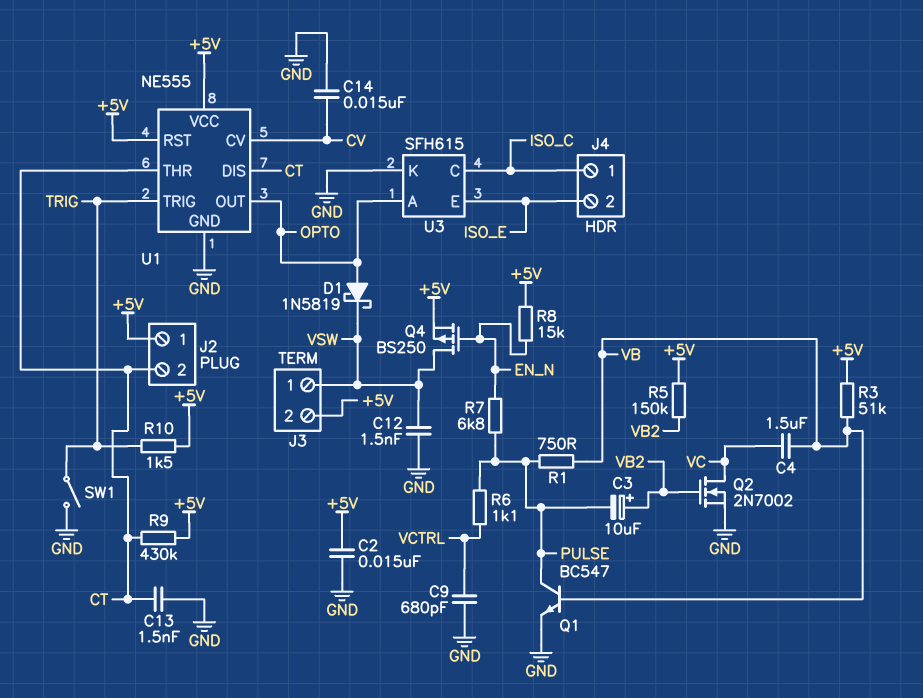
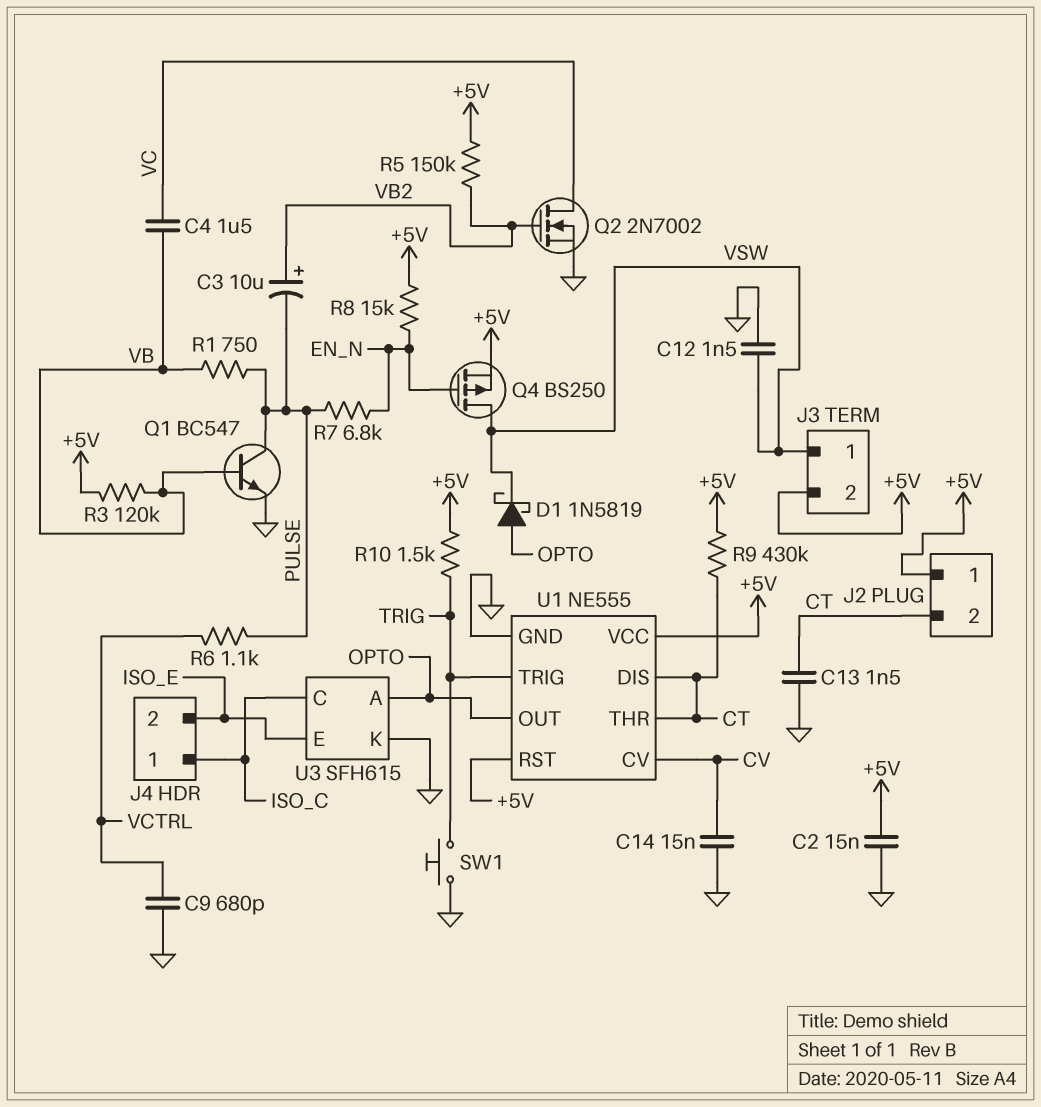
R3: 51k (+5V, VB) -> 120k (+5V, VB)
SW1: switch (GND, TRIG) -> button (GND, TRIG)

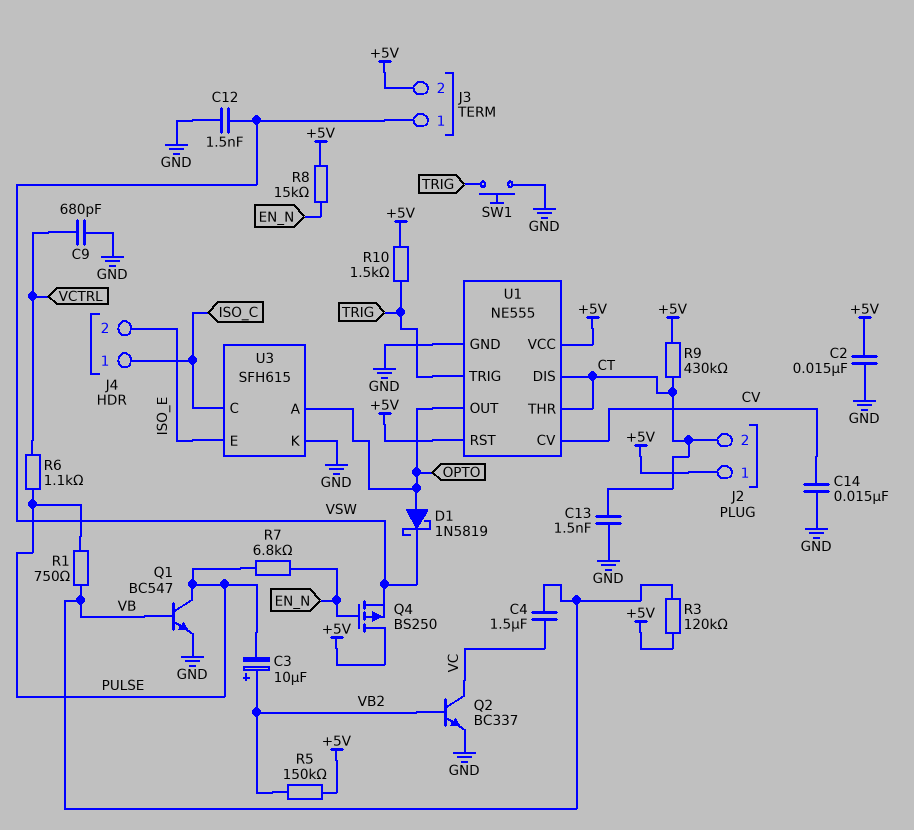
Q2: NMOS 2N7002 (G VB2, D VC, S GND) -> NPN BC337 (B VB2, C VC, E GND)
Q4: PMOS BS250 (G EN_N, D VSW, S +5V) -> PMOS BS250 (G EN_N, D +5V, S VSW)

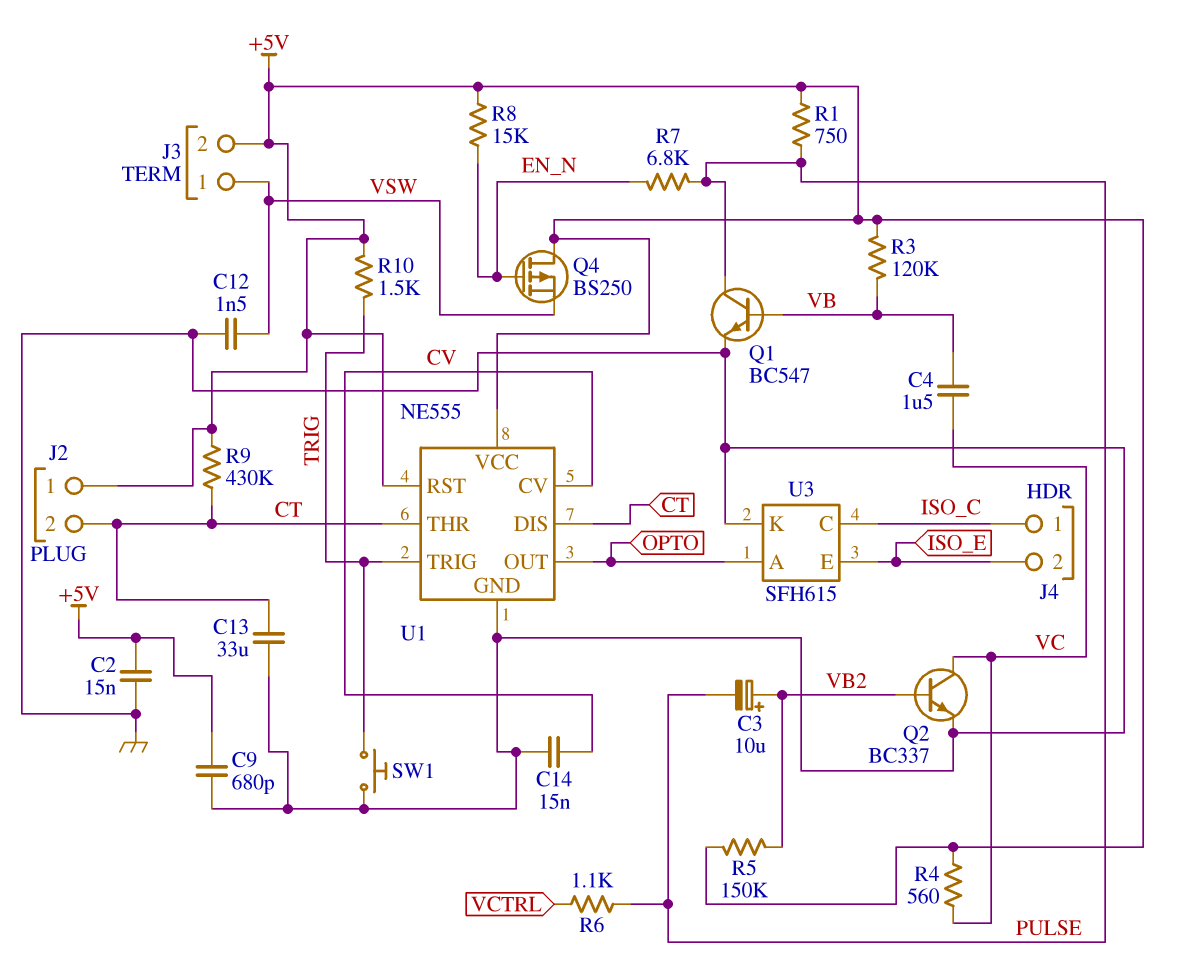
C9: 680pF (GND, VCTRL) -> 680pF (+5V, GND)
C13: 1.5nF (CT, GND) -> 33uF (CT, GND)
D1: schottky 1N5819 (A OPTO, K VSW) -> none
R1: 750 (PULSE, VB) -> 750 (+5V, PULSE)
R4: none -> 560 (+5V, VC)

